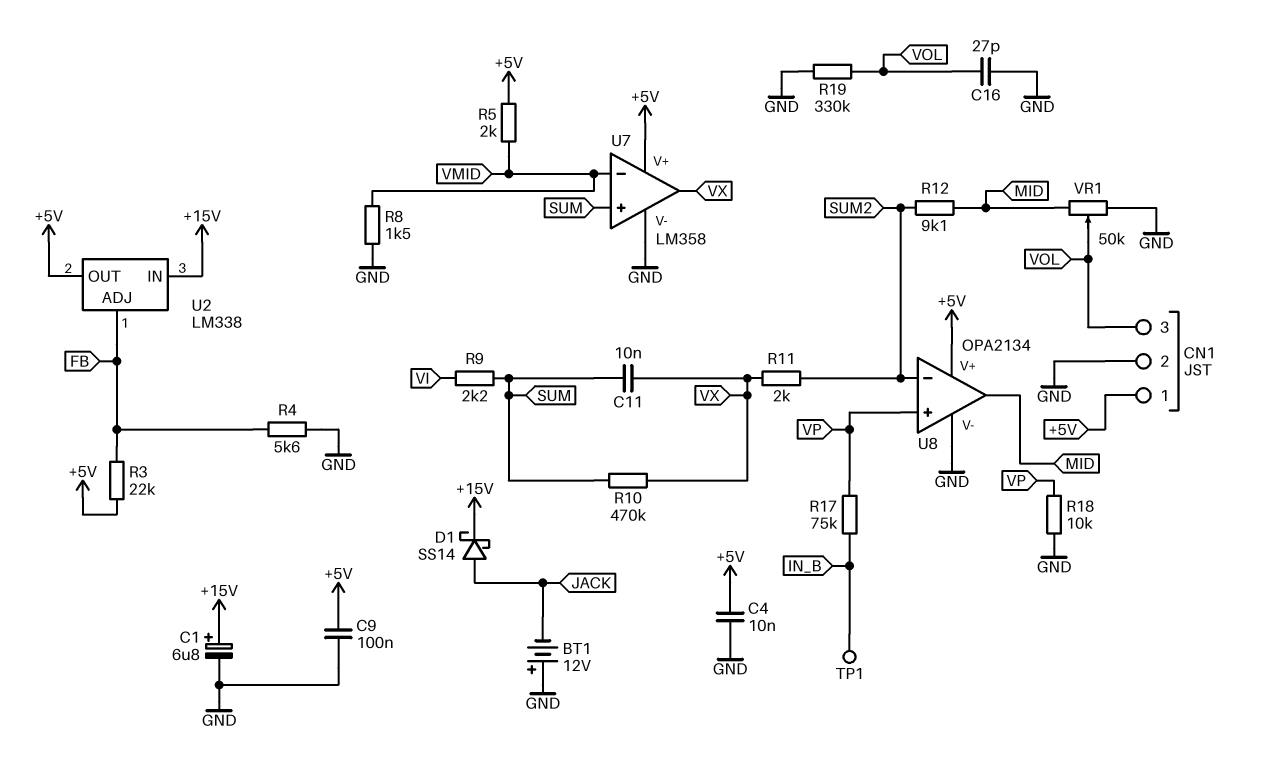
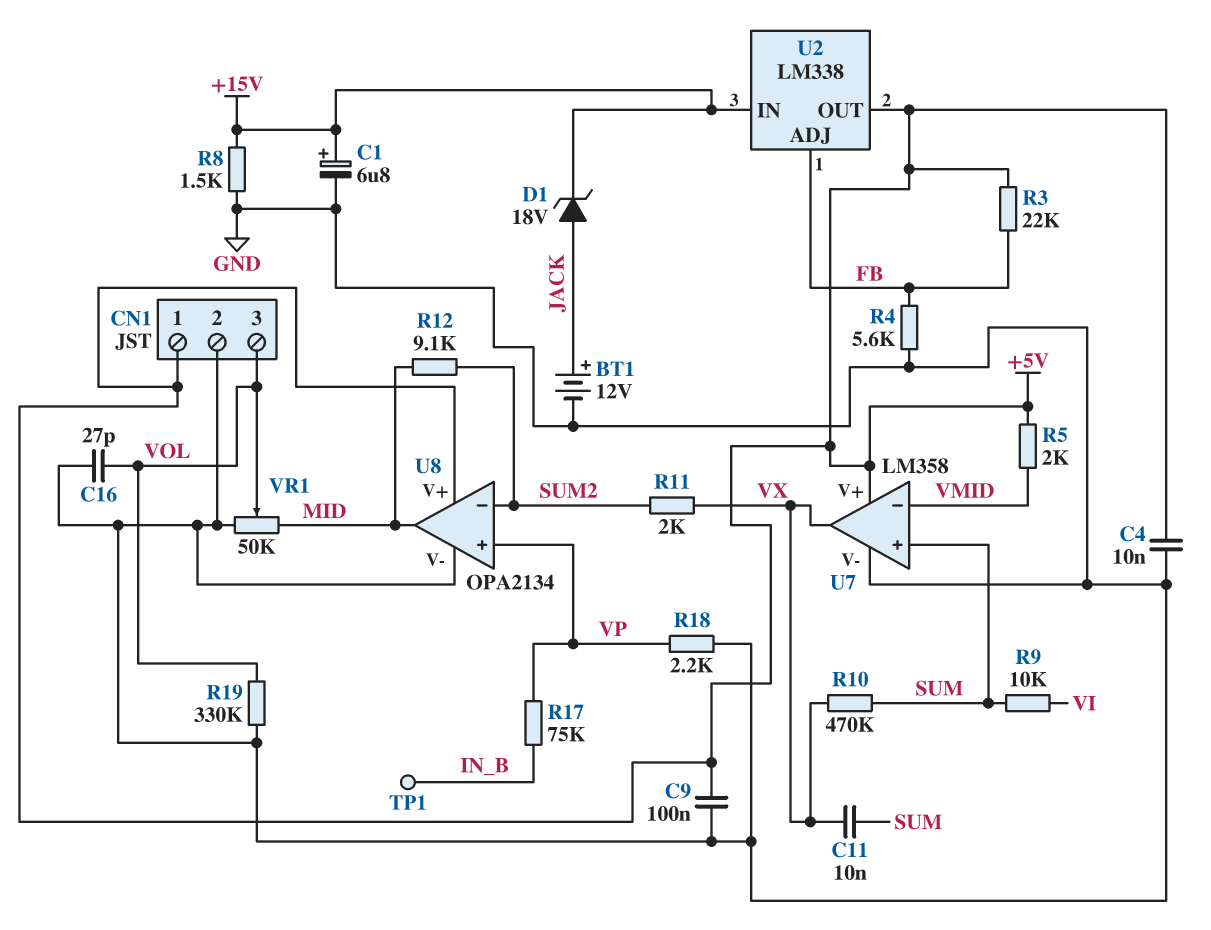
BT1: 12V (plus GND, minus JACK) -> 12V (plus JACK, minus GND)
D1: schottky SS14 (A JACK, K +15V) -> zener 18V (A JACK, K +15V)
R8: 1.5k (GND, VMID) -> 1.5k (+15V, GND)
R9: 2.2k (SUM, VI) -> 10k (SUM, VI)
R18: 10k (GND, VP) -> 2.2k (GND, VP)

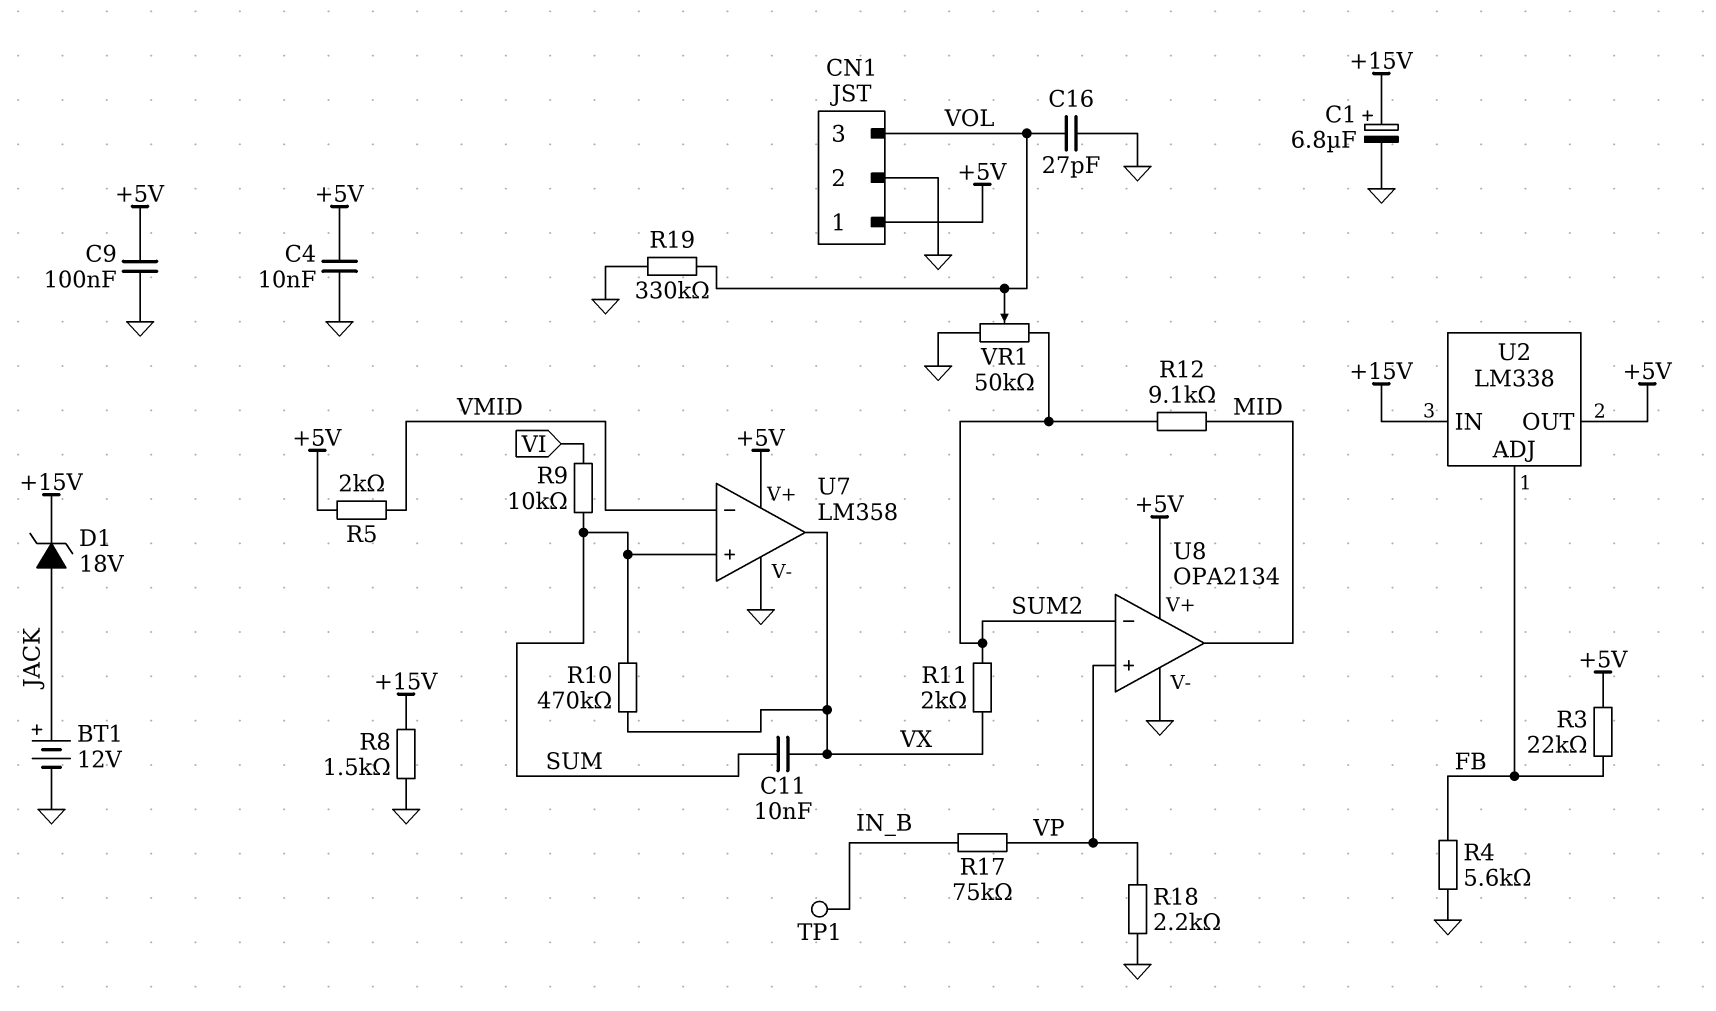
VR1: 50k (GND, MID, wiper VOL) -> 50k (GND, SUM2, wiper VOL)

